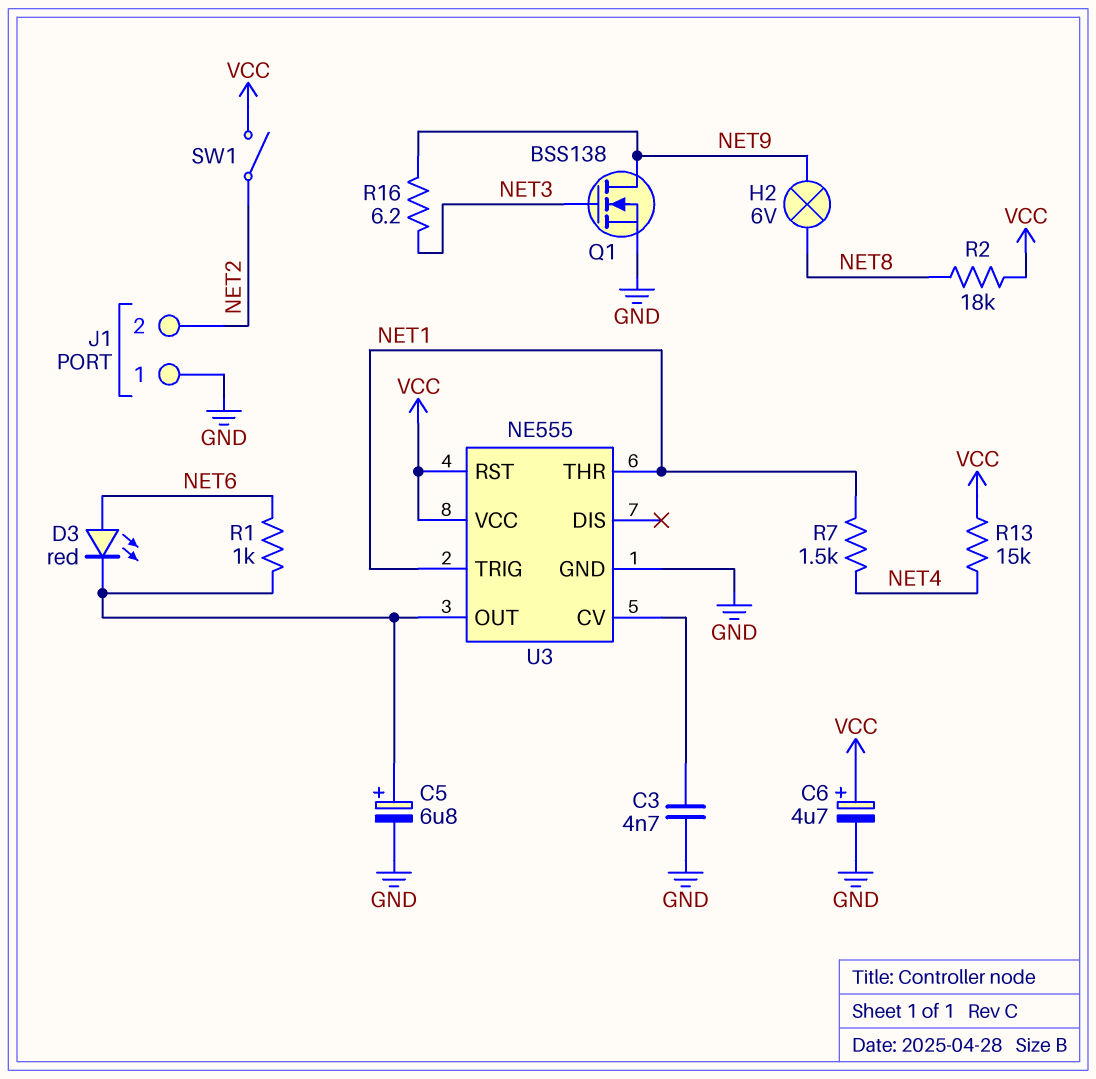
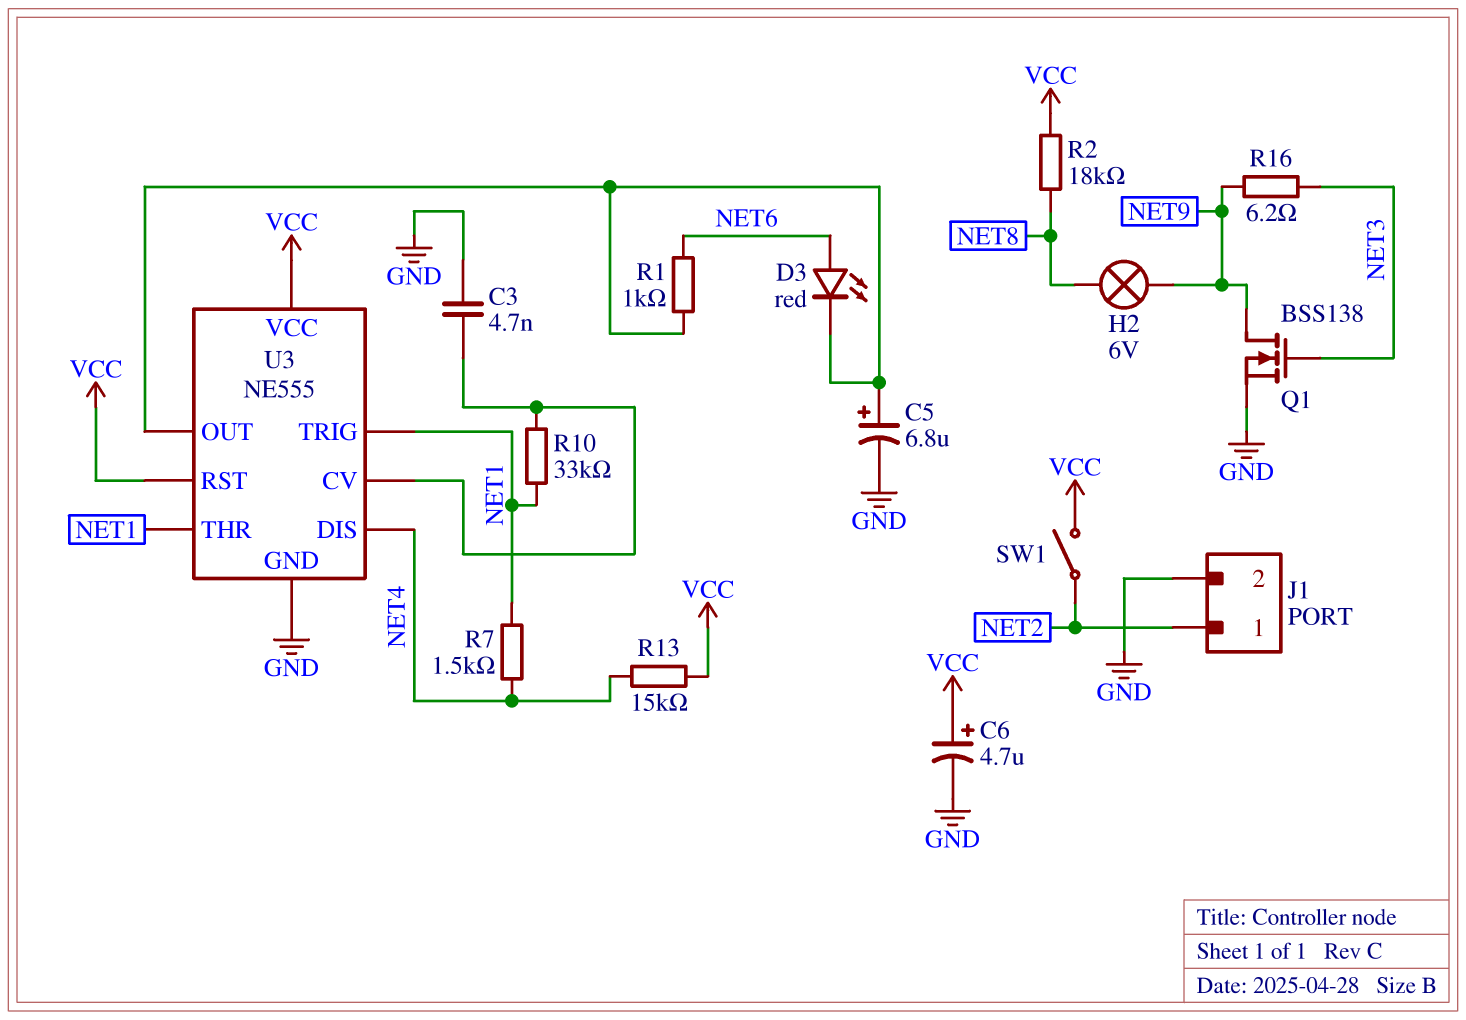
J1 pin 1: GND -> NET2
J1 pin 2: NET2 -> GND
R10: none -> 33k (NET1, U3/CV)
U3 pin DIS: none -> NET4

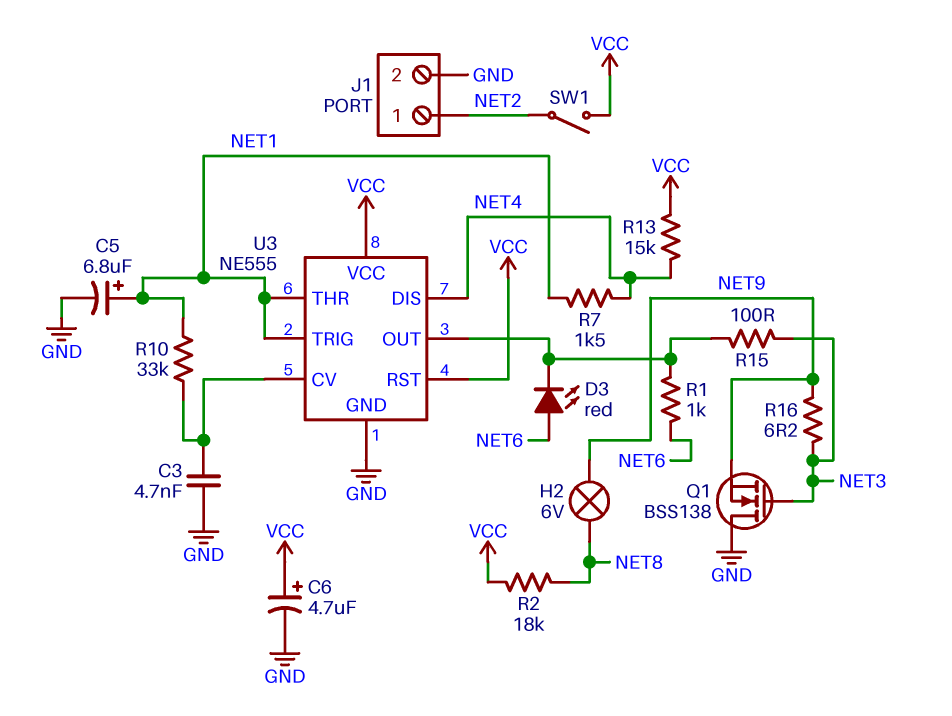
C5: 6.8uF (plus U3/OUT, minus GND) -> 6.8uF (plus NET1, minus GND)
Q1: NMOS BSS138 (G NET3, D NET9, S GND) -> NMOS BSS138 (G NET3, D GND, S NET9)
R15: none -> 100 (NET3, U3/OUT)

